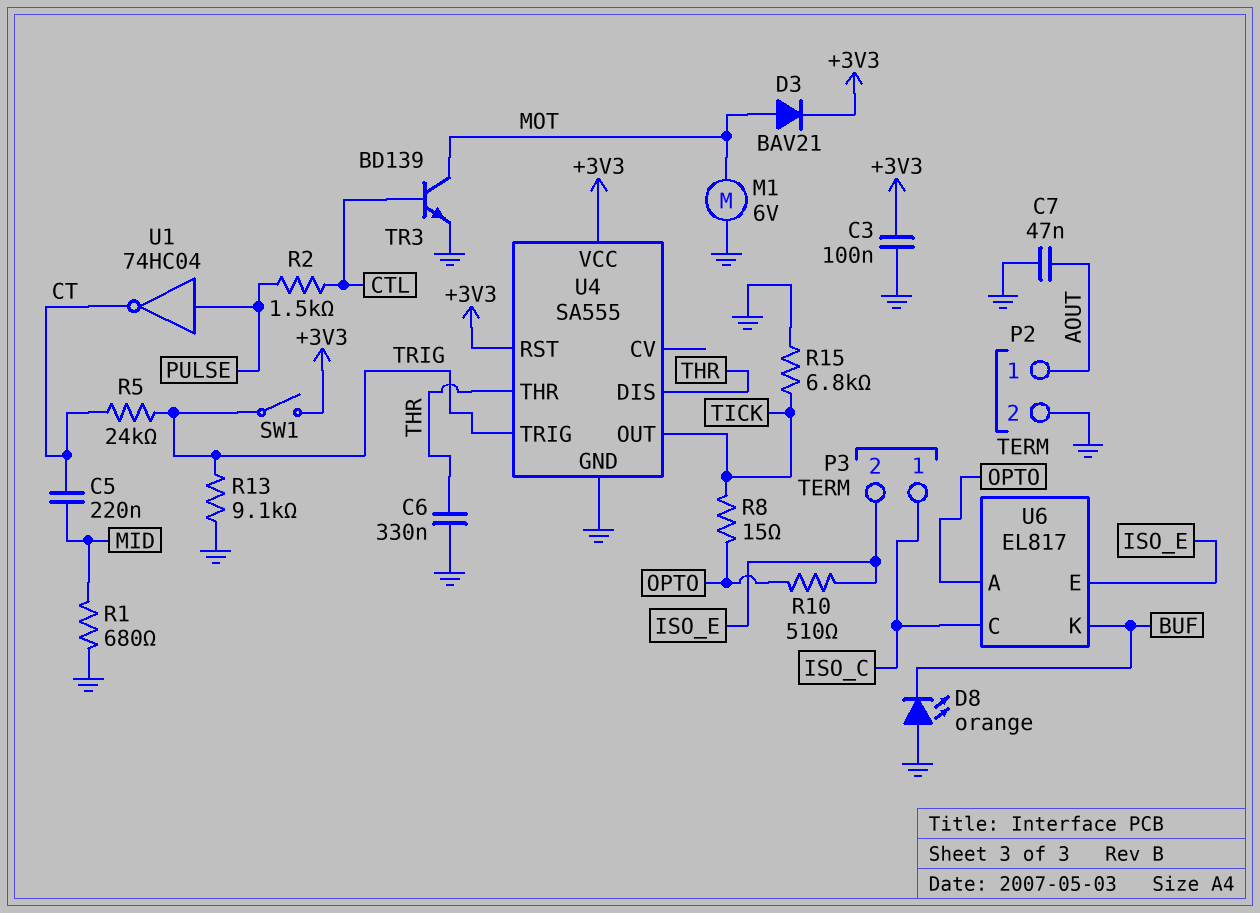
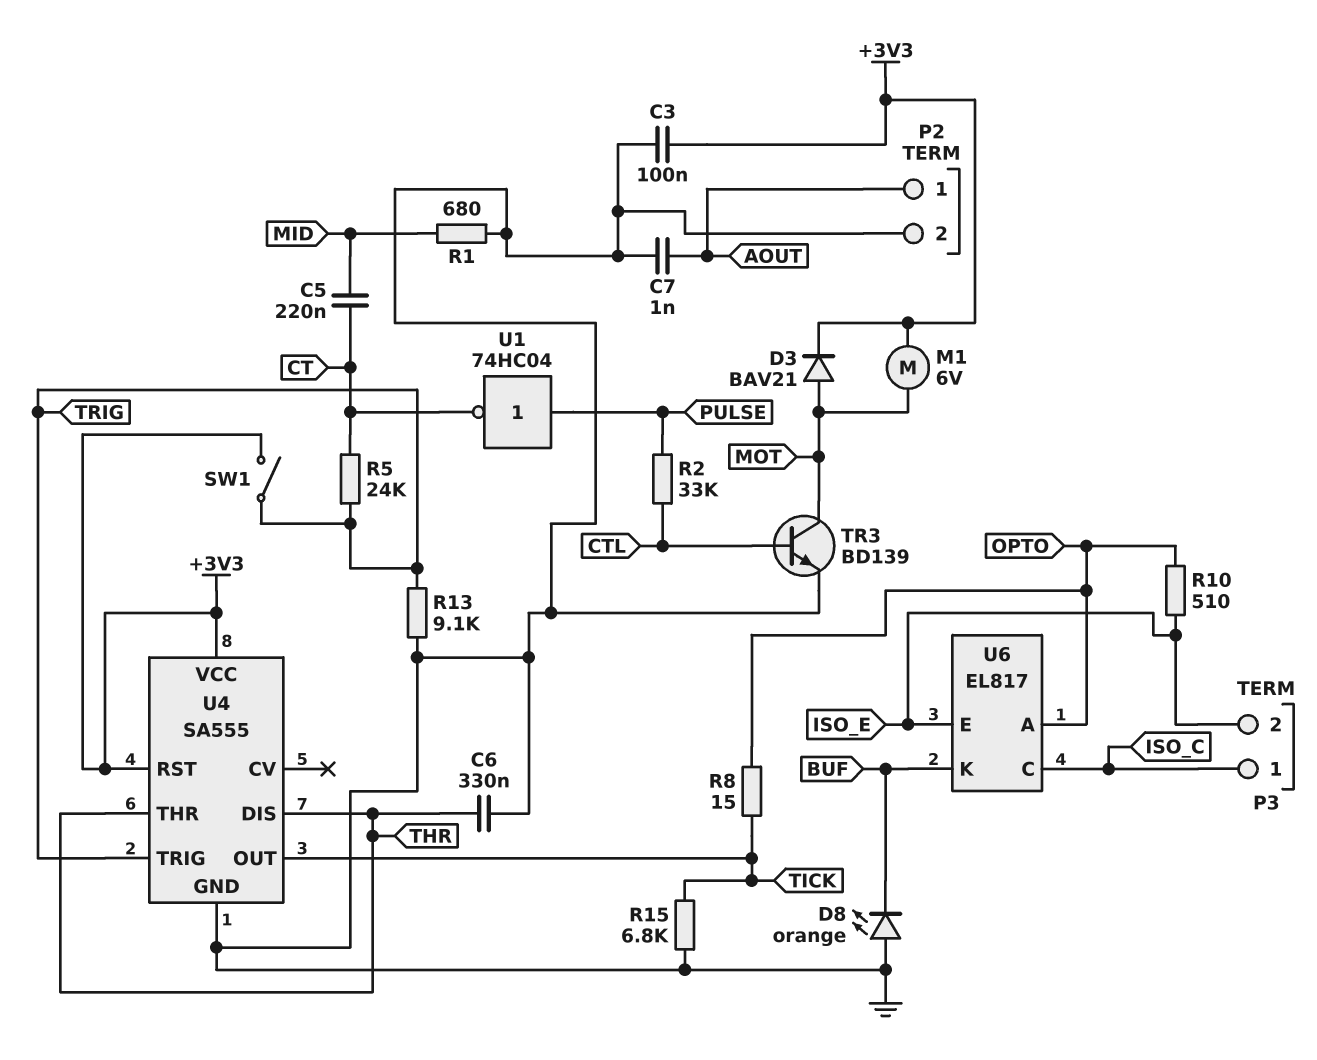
C7: 47nF (AOUT, GND) -> 1nF (AOUT, GND)
M1: motor 6V (GND, MOT) -> motor 6V (+3V3, MOT)
R2: 1.5k (CTL, PULSE) -> 33k (CTL, PULSE)

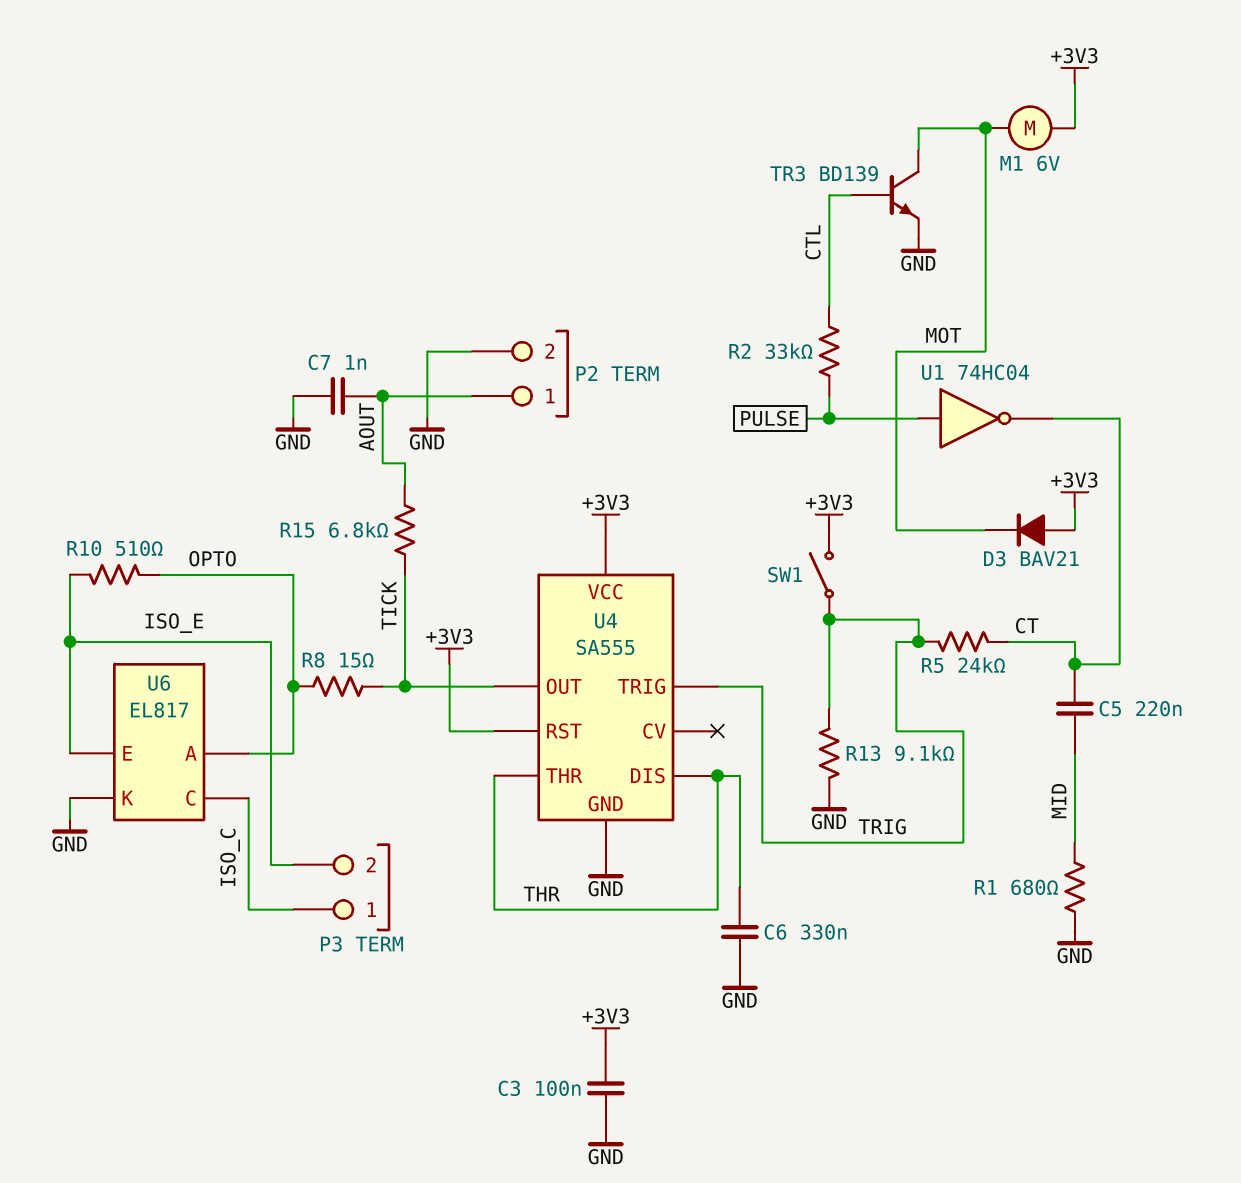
D3: diode BAV21 (A MOT, K +3V3) -> diode BAV21 (A +3V3, K MOT)
D8: LED orange (A GND, K BUF) -> none
R15: 6.8k (GND, TICK) -> 6.8k (AOUT, TICK)
U6 pin K: BUF -> GND

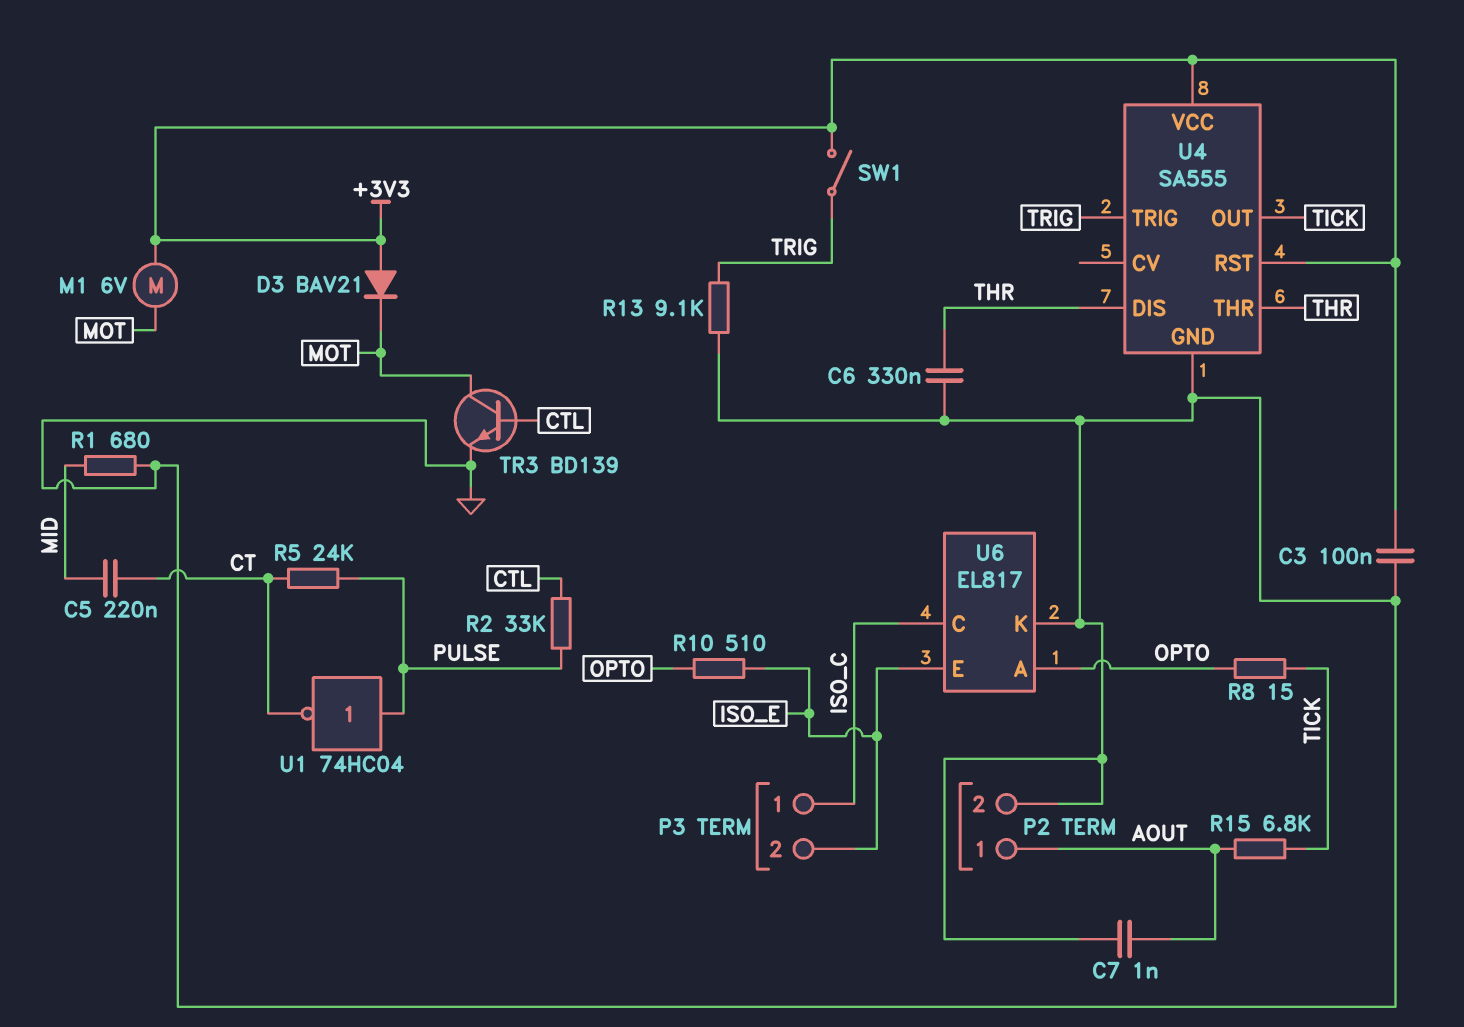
R5: 24k (CT, TRIG) -> 24k (CT, PULSE)

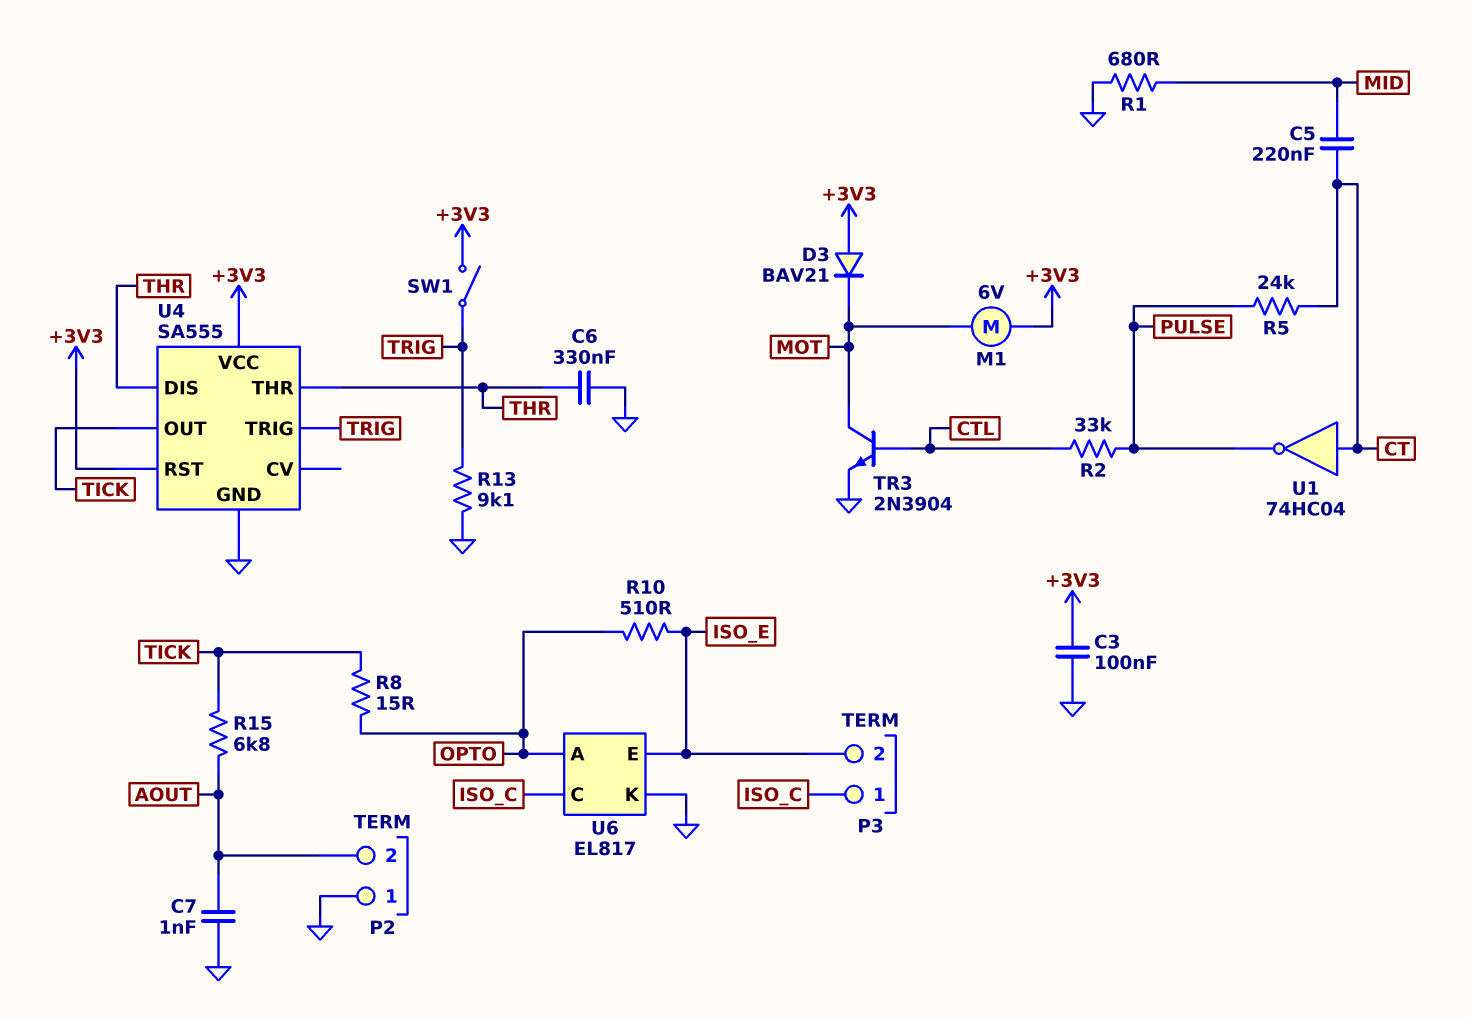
P2 pin 1: AOUT -> GND
P2 pin 2: GND -> AOUT
TR3: NPN BD139 (B CTL, C MOT, E GND) -> NPN 2N3904 (B CTL, C MOT, E GND)
U1: NOT 74HC04 (in PULSE, out CT) -> NOT 74HC04 (in CT, out PULSE)

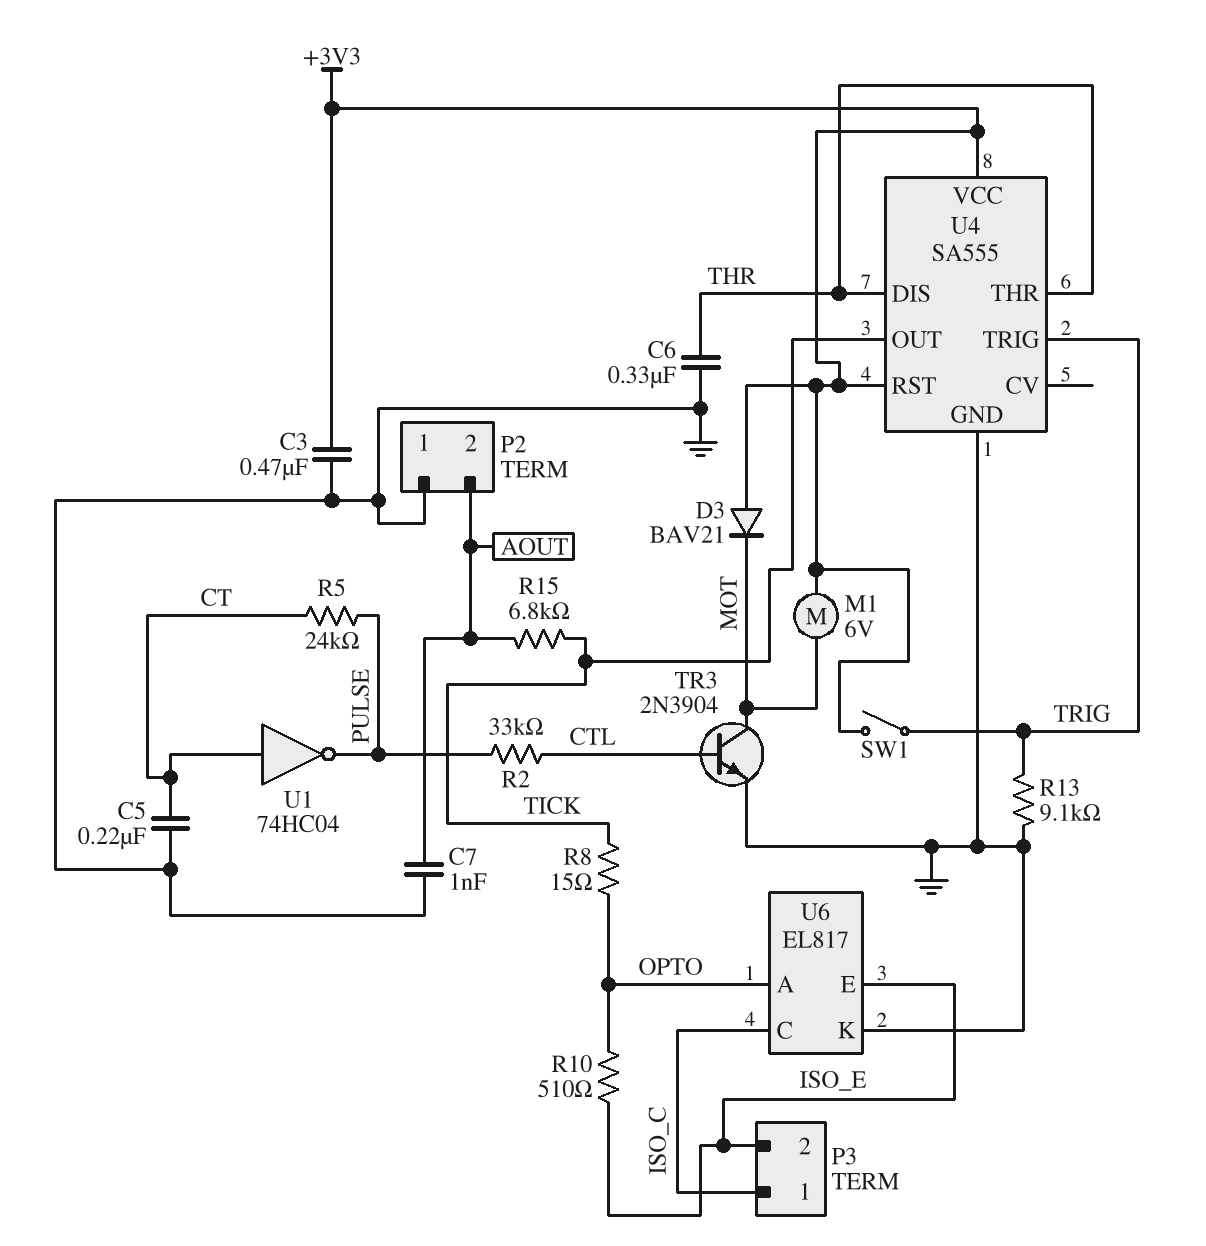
C3: 100nF (+3V3, GND) -> 470nF (+3V3, GND)
C5: 220nF (CT, MID) -> 220nF (CT, GND)
R1: 680 (GND, MID) -> none

